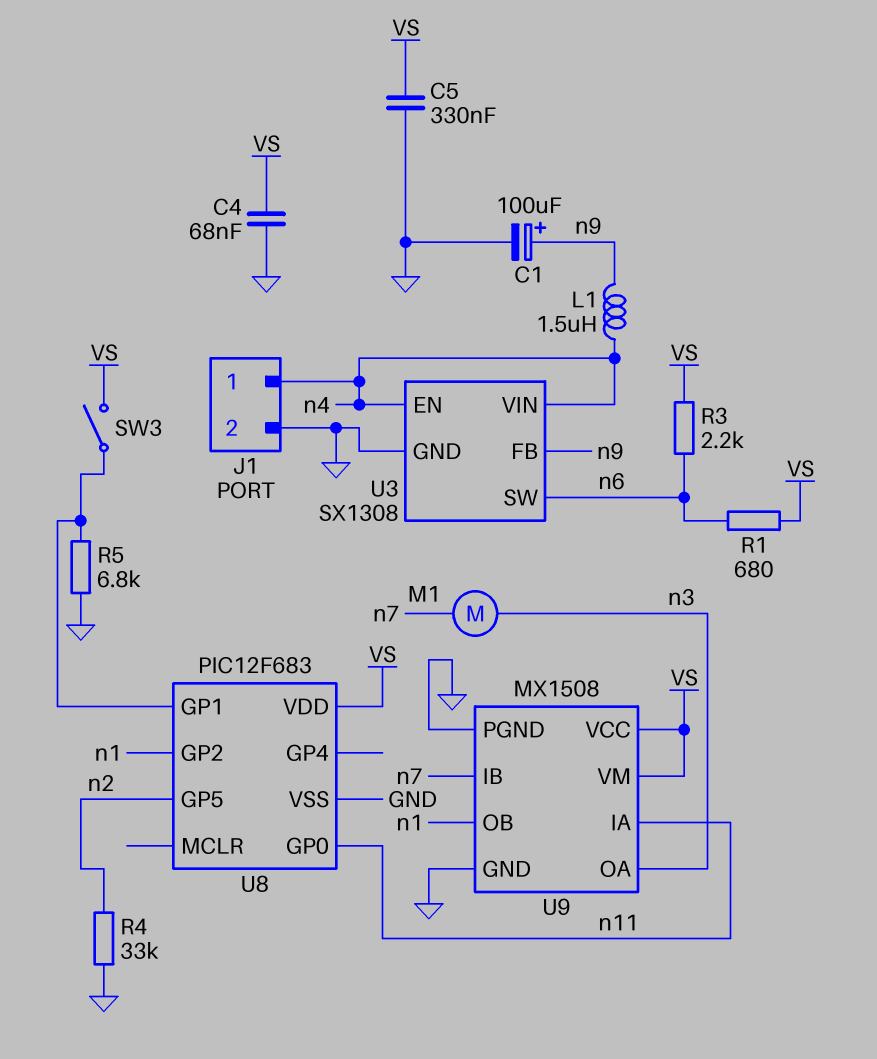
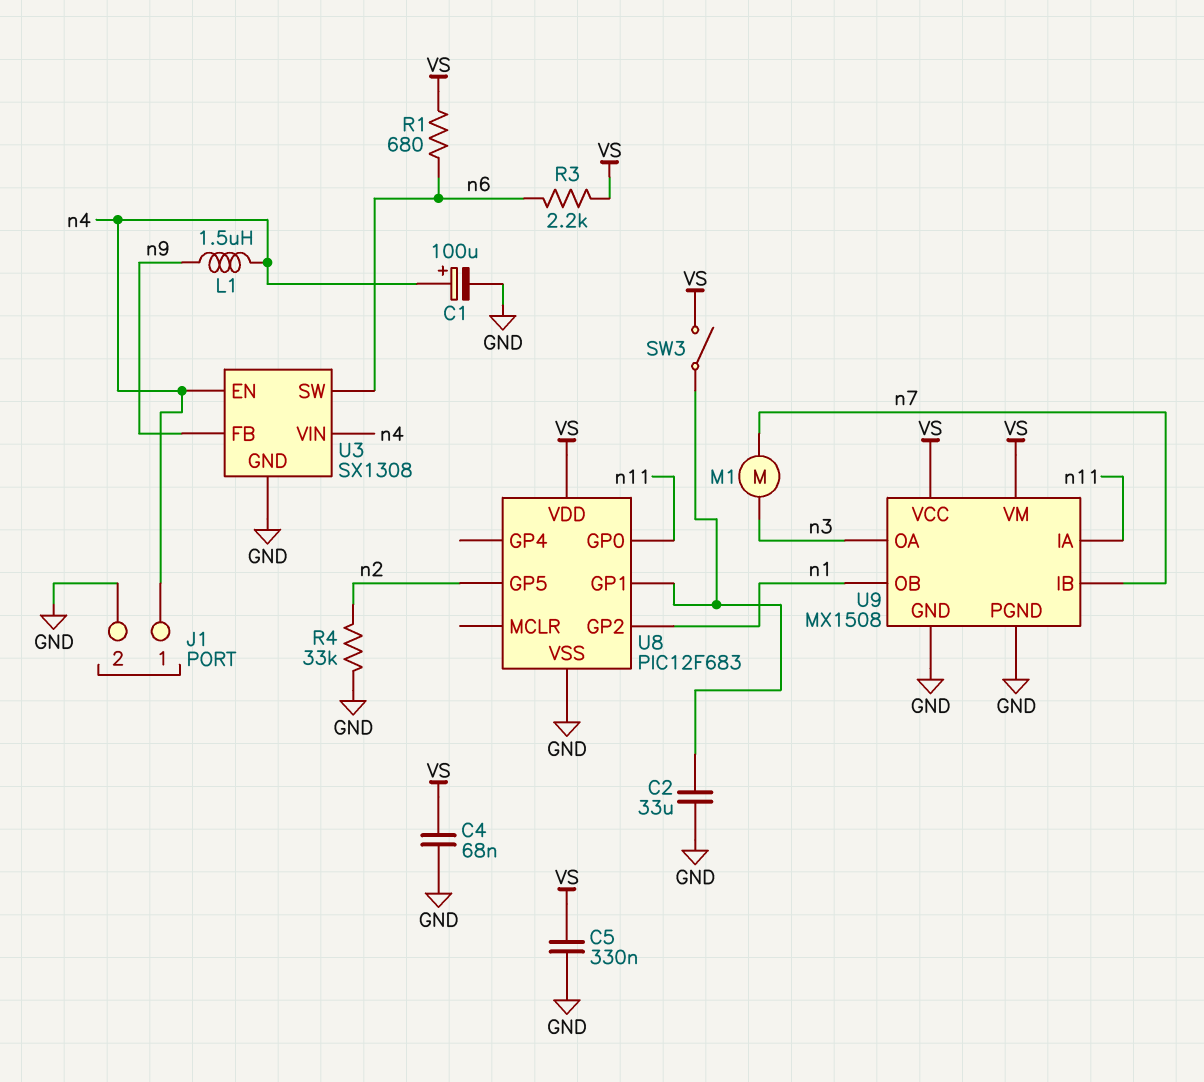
C1: 100uF (plus n9, minus GND) -> 100uF (plus n4, minus GND)
C2: none -> 33uF (GND, U8/GP1)
R5: 6.8k (GND, U8/GP1) -> none

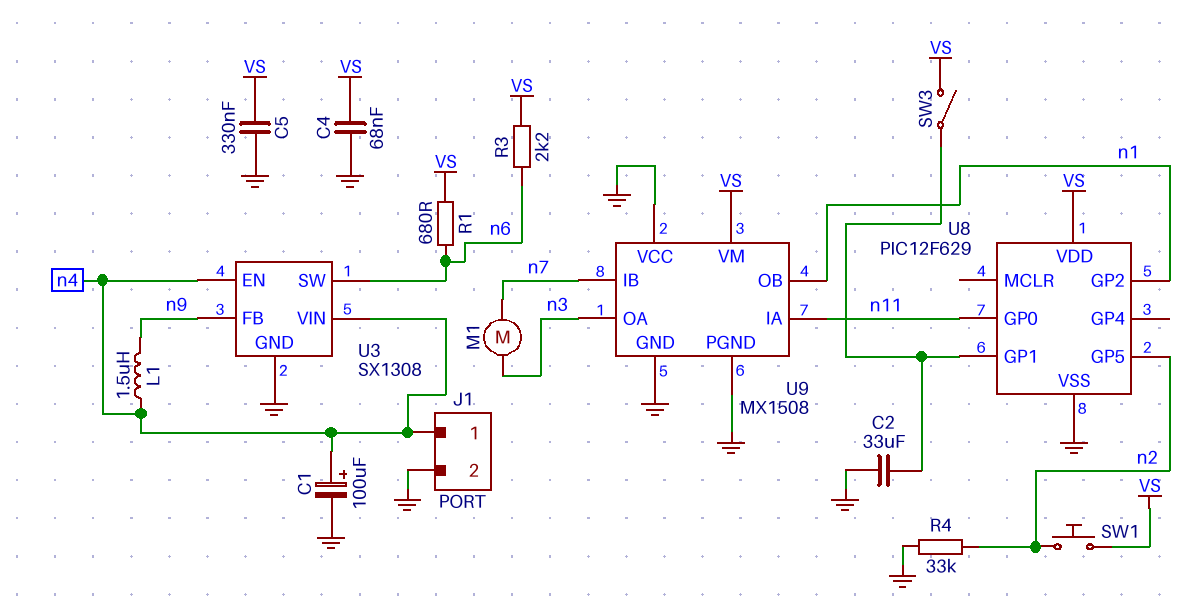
SW1: none -> button (VS, n2)
U8: PIC12F683 -> PIC12F629
U9 pin VCC: VS -> GND

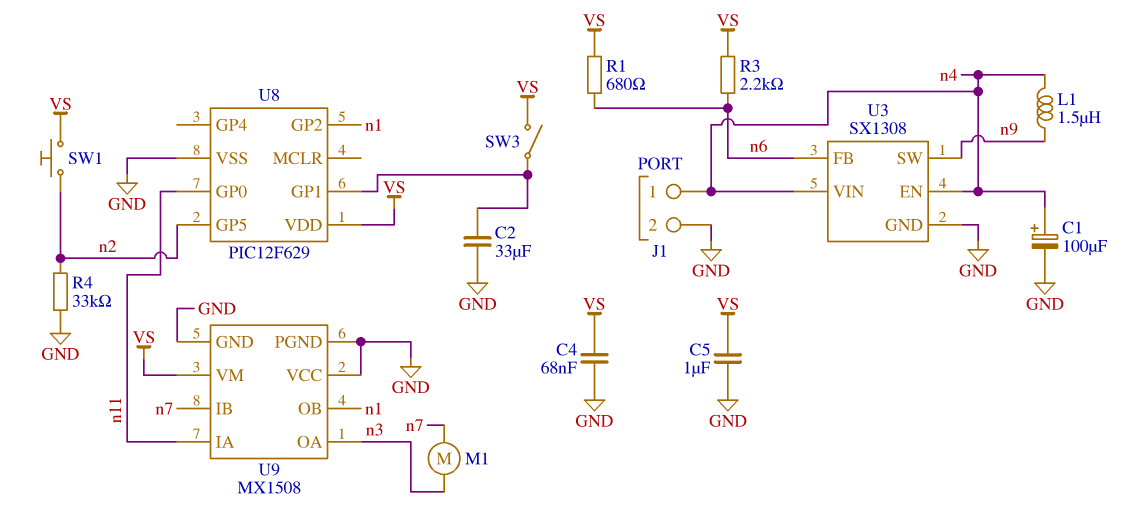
C5: 330nF (GND, VS) -> 1uF (GND, VS)
U3 pin FB: n9 -> n6
U3 pin SW: n6 -> n9

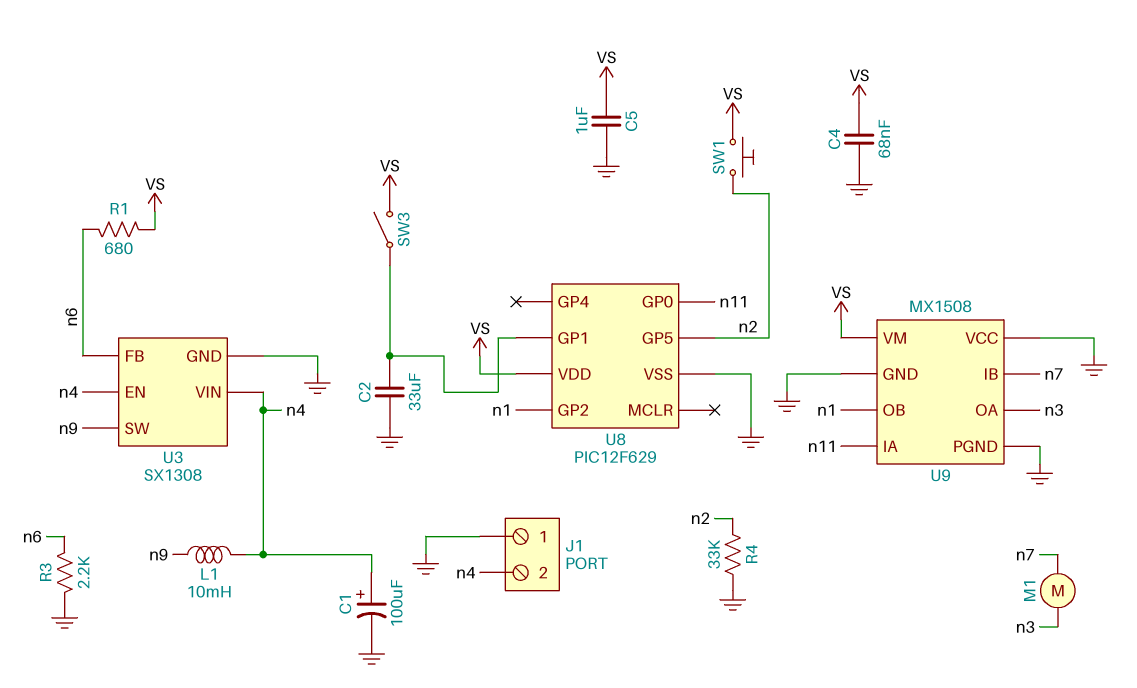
J1 pin 1: n4 -> GND
J1 pin 2: GND -> n4
L1: 1.5uH (n4, n9) -> 10mH (n4, n9)
R3: 2.2k (VS, n6) -> 2.2k (GND, n6)

